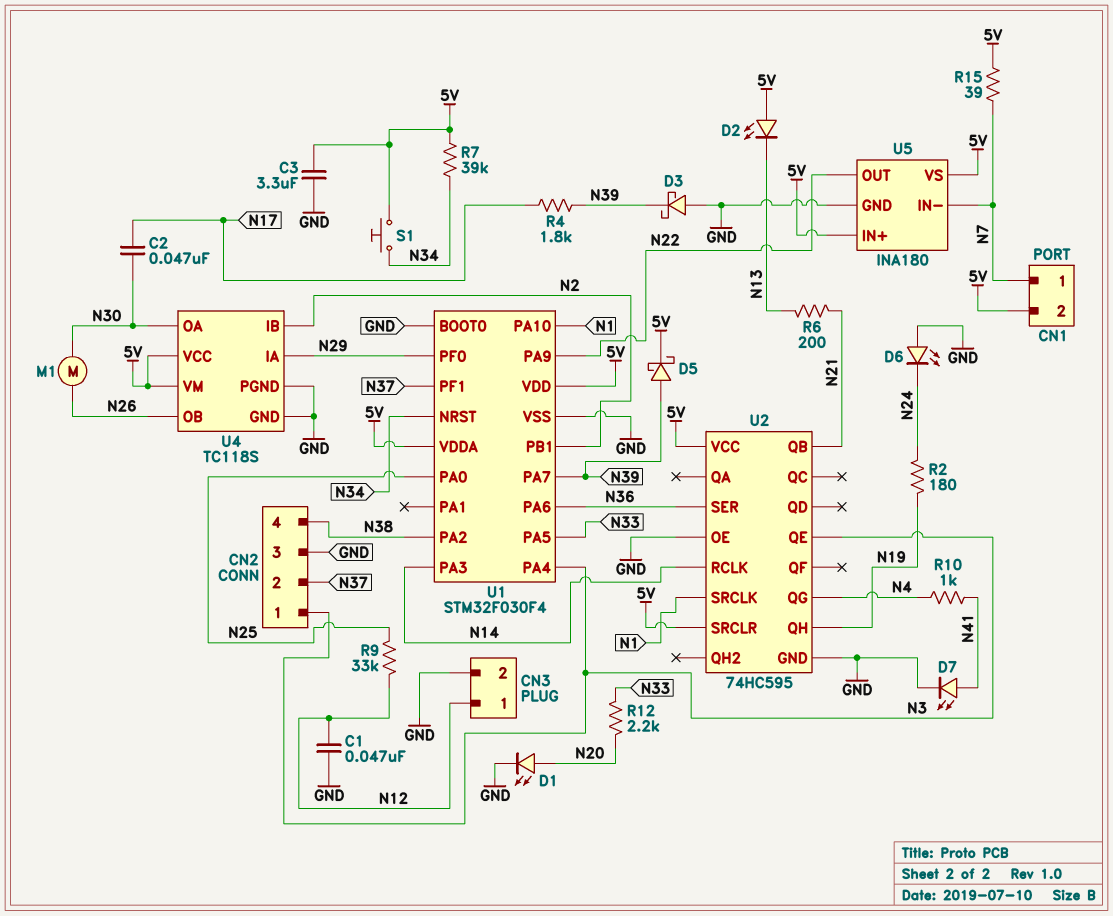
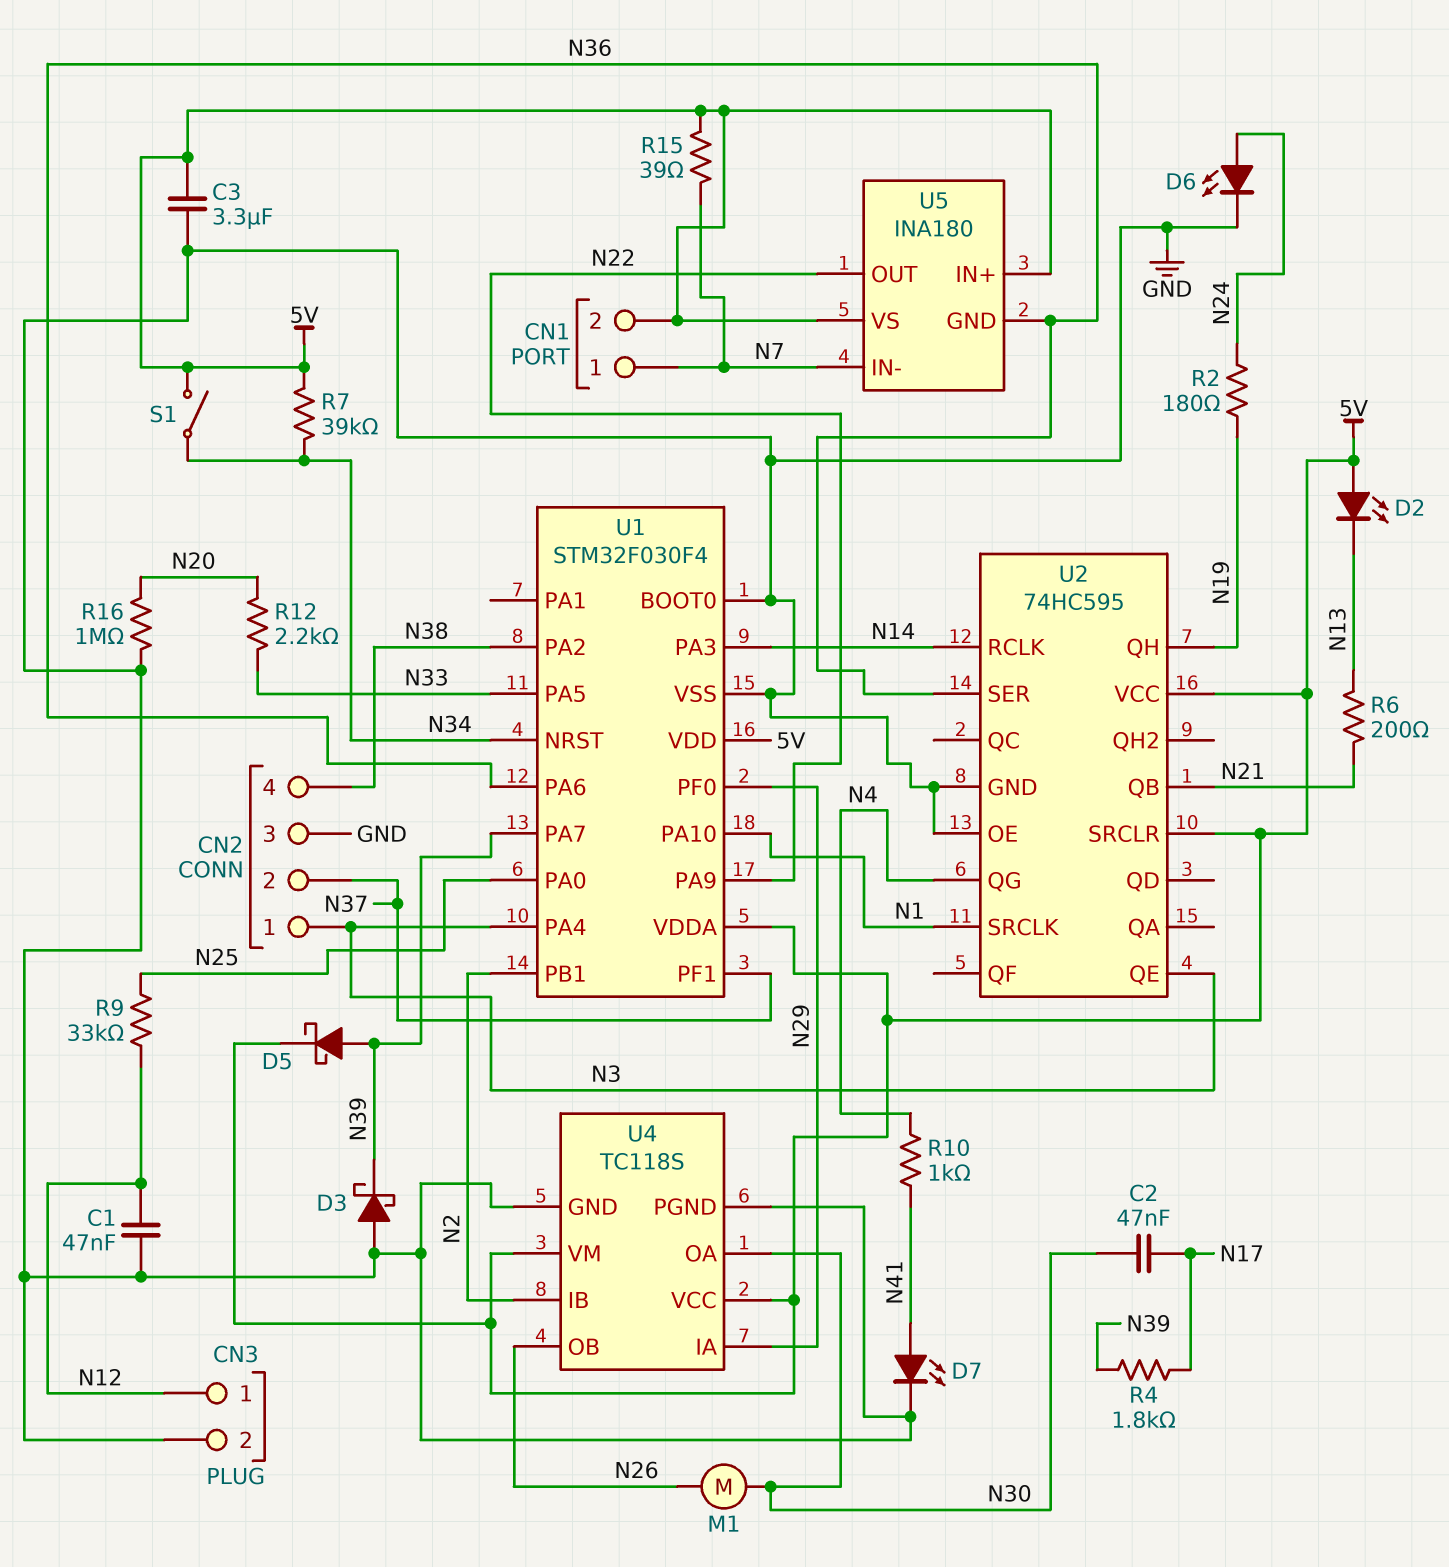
D1: LED (A N20, K GND) -> none
D6: LED (A GND, K N24) -> LED (A N24, K GND)
R16: none -> 1M (GND, N20)
S1: button (5V, N34) -> switch (5V, N34)
U5 pin GND: GND -> N36

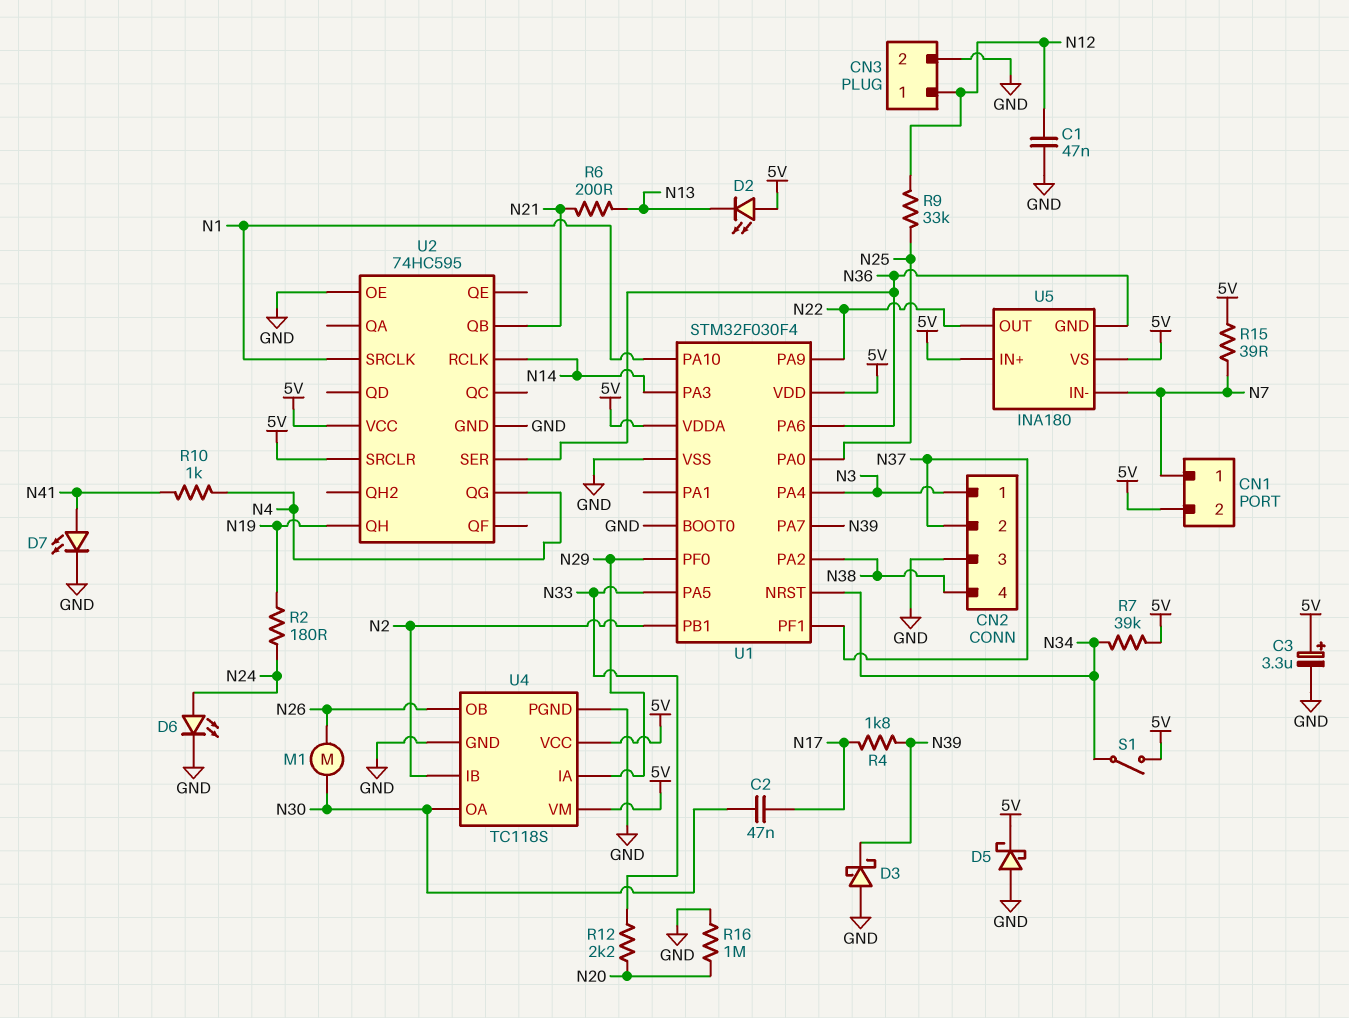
C3: 3.3uF (5V, GND) -> 3.3uF (plus 5V, minus GND)
D5: schottky (A N39, K 5V) -> schottky (A GND, K 5V)
U2 pin QE: N3 -> none

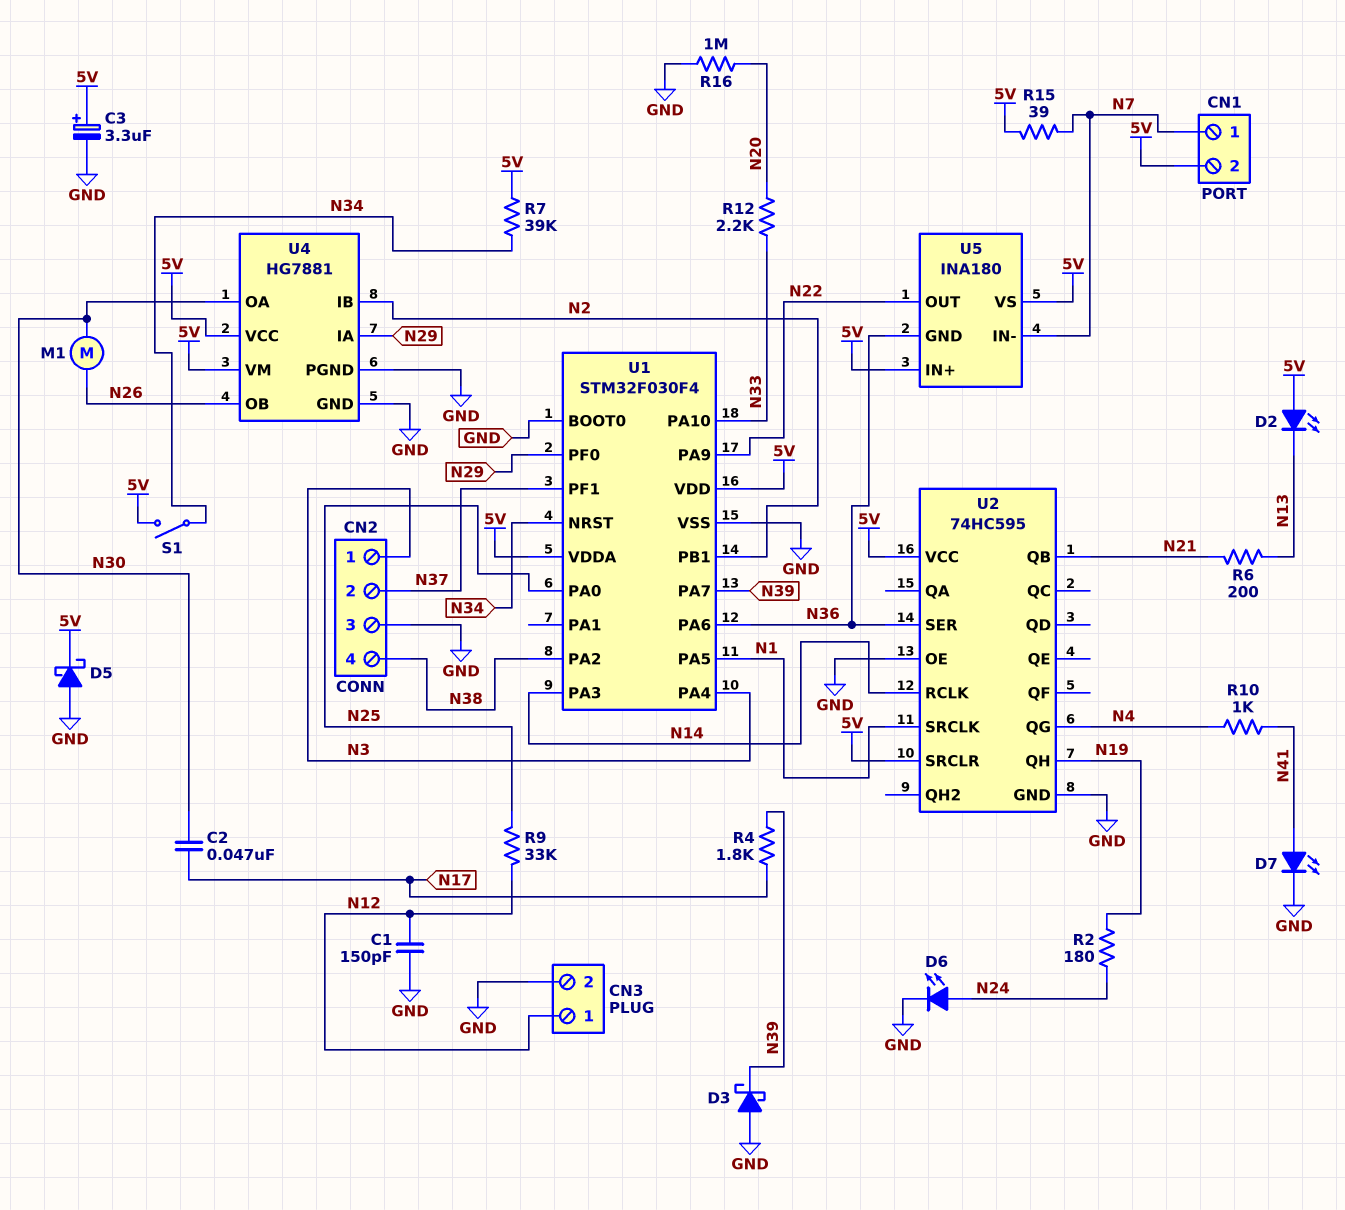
C1: 47nF (GND, N12) -> 150pF (GND, N12)
U1 pin PA5: N33 -> N1
U1 pin PA10: N1 -> N33
U4: TC118S -> HG7881

